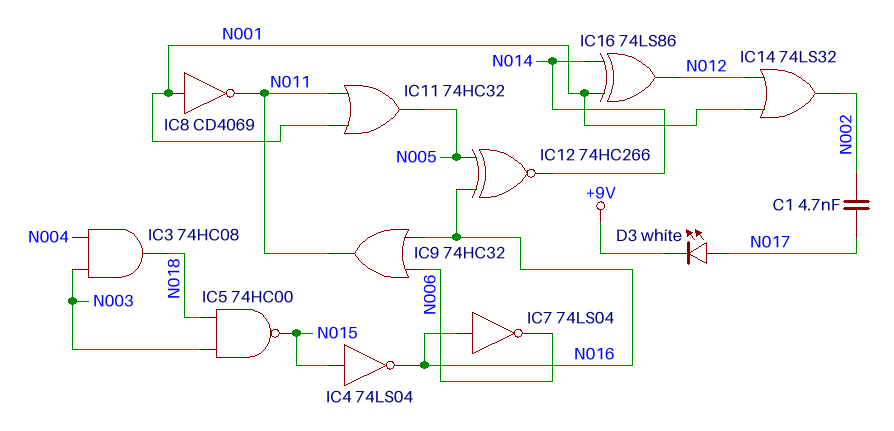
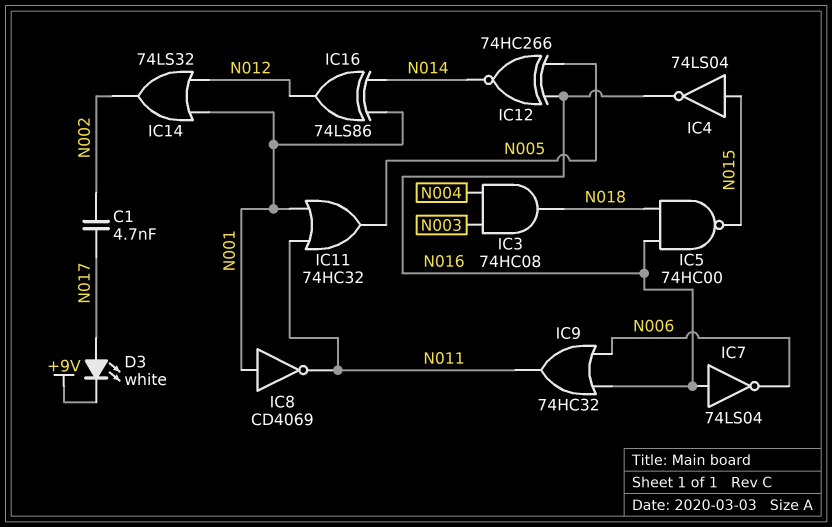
IC5: NAND 74HC00 (in N003, in N018, out N015) -> NAND 74HC00 (in N016, in N018, out N015)

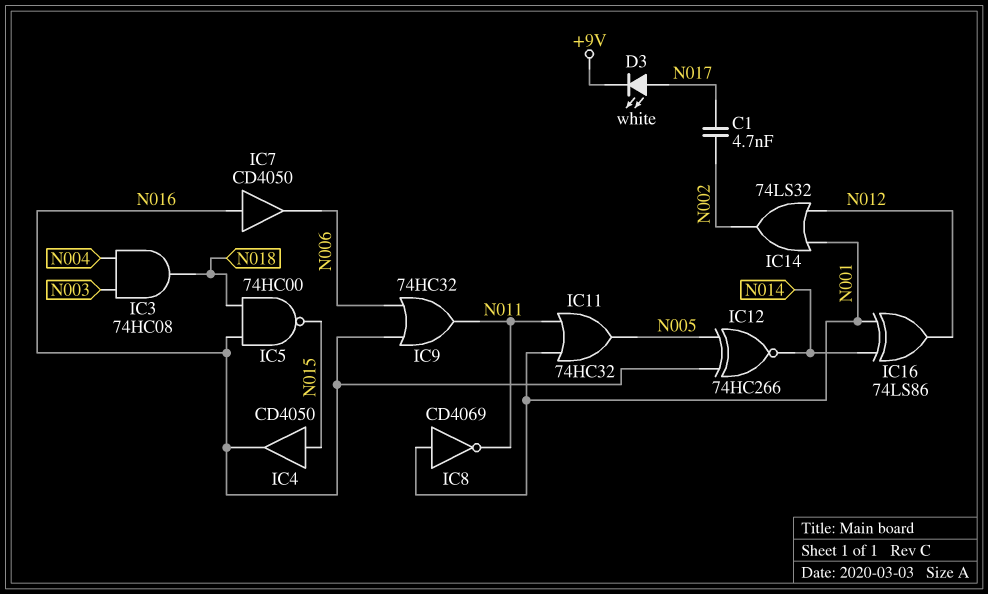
IC4: NOT 74LS04 (in N015, out N016) -> buffer CD4050 (in N015, out N016)
IC7: NOT 74LS04 (in N016, out N006) -> buffer CD4050 (in N016, out N006)

